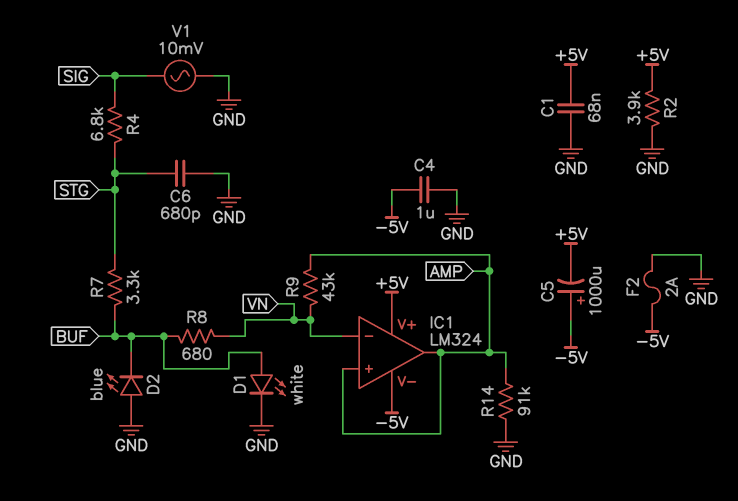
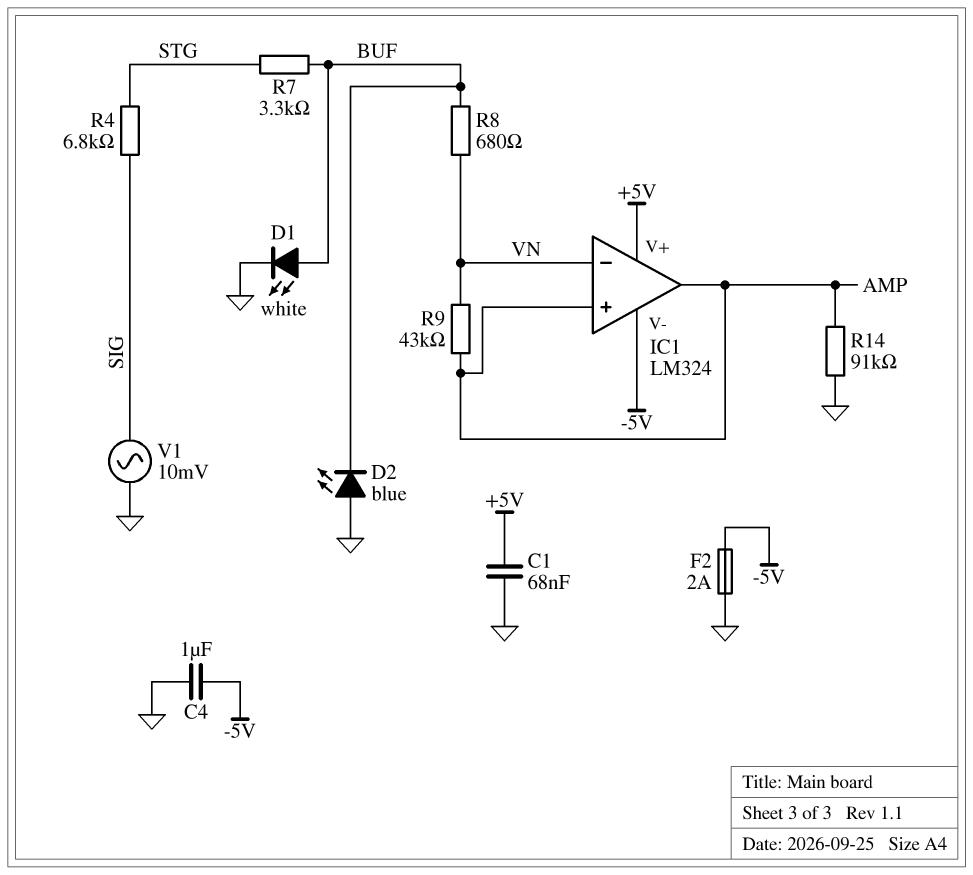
C5: 1000uF (plus -5V, minus +5V) -> none
C6: 680pF (GND, STG) -> none
R2: 3.9k (+5V, GND) -> none

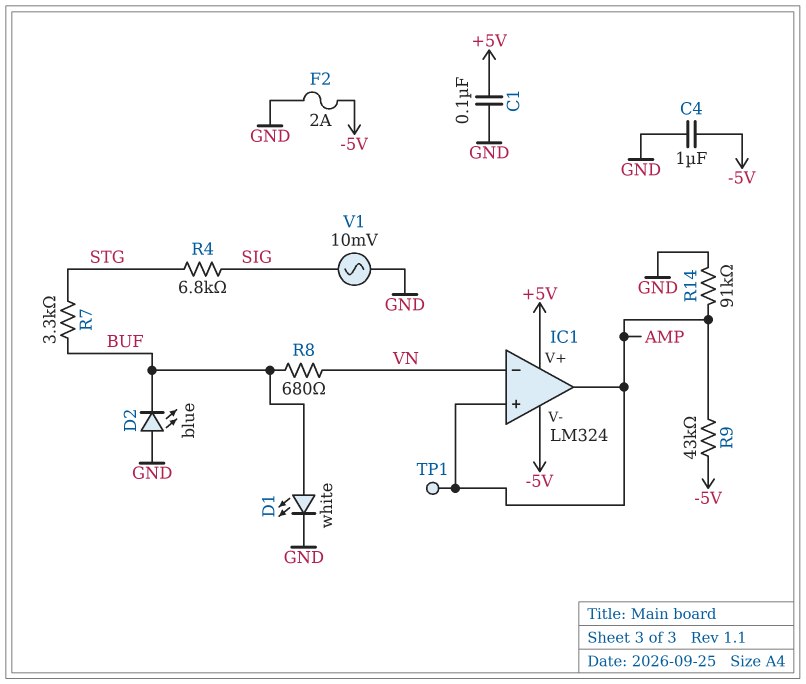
C1: 68nF (+5V, GND) -> 100nF (+5V, GND)
R9: 43k (AMP, VN) -> 43k (-5V, AMP)
TP1: none -> test point (AMP)

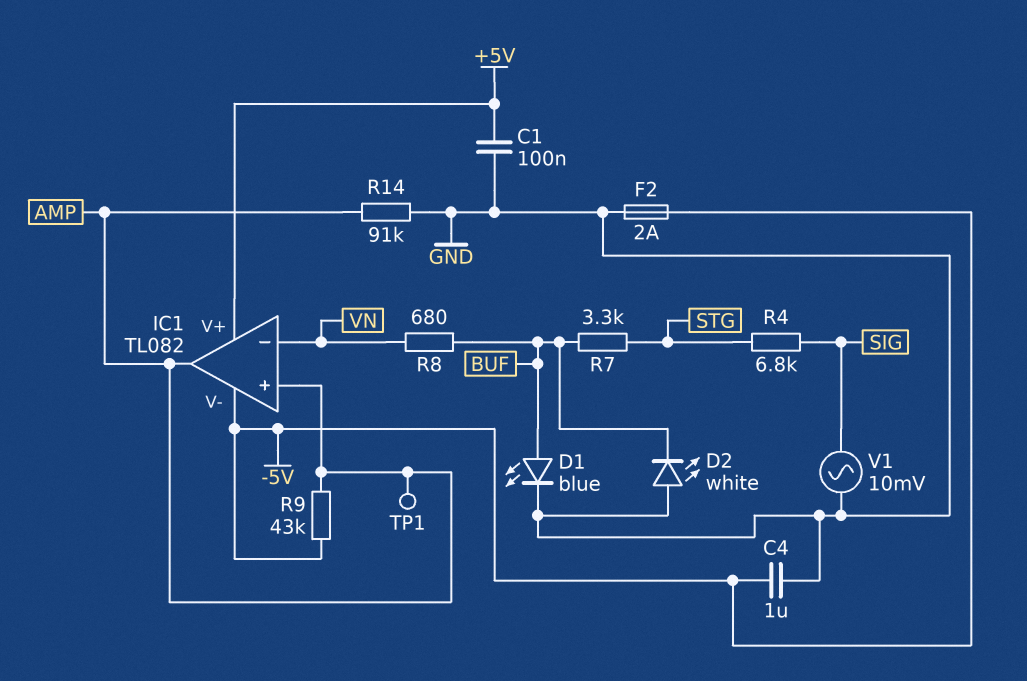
D1: LED white (A BUF, K GND) -> LED blue (A BUF, K GND)
D2: LED blue (A GND, K BUF) -> LED white (A GND, K BUF)
IC1: LM324 -> TL082

